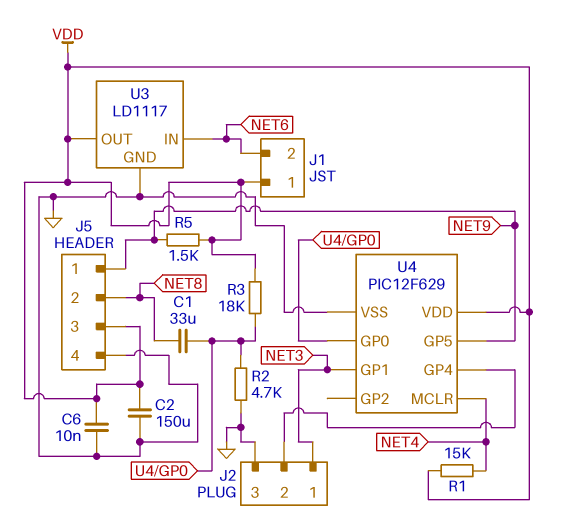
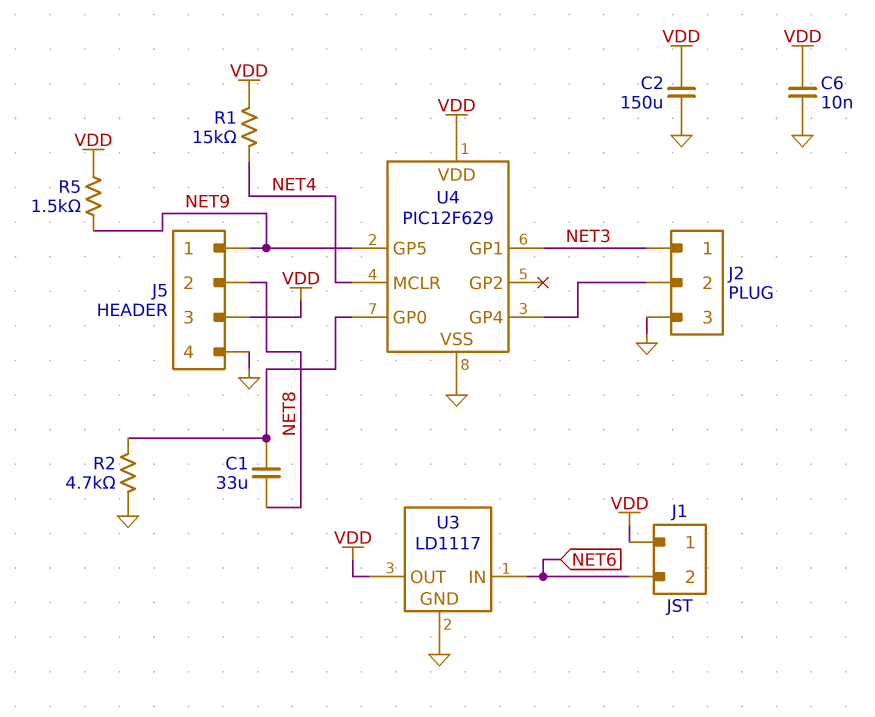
R3: 18k (U4/GP0, VDD) -> none

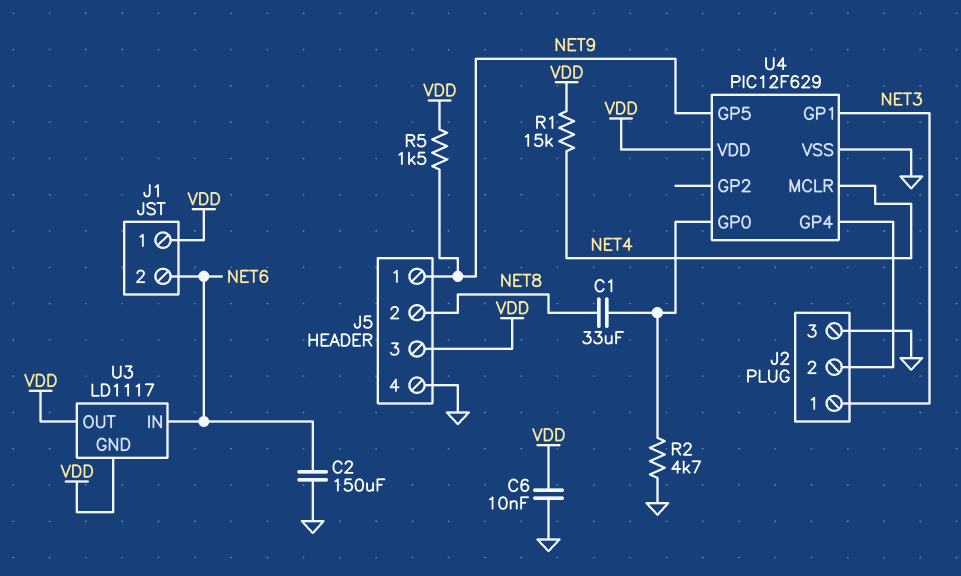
C2: 150uF (GND, VDD) -> 150uF (GND, NET6)
U3 pin GND: GND -> VDD

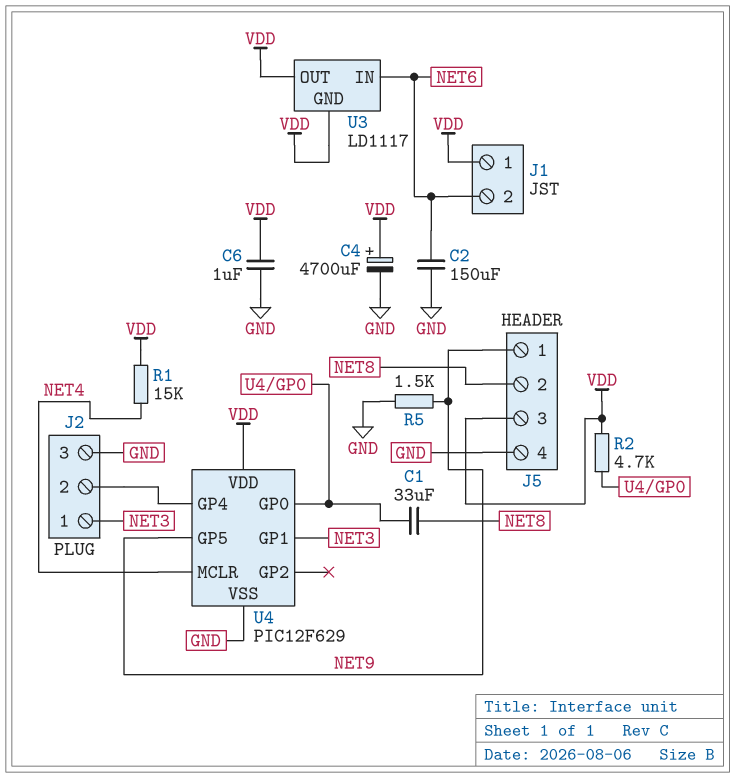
C4: none -> 4700uF (plus VDD, minus GND)
C6: 10nF (GND, VDD) -> 1uF (GND, VDD)
R2: 4.7k (GND, U4/GP0) -> 4.7k (U4/GP0, VDD)
R5: 1.5k (NET9, VDD) -> 1.5k (GND, NET9)

